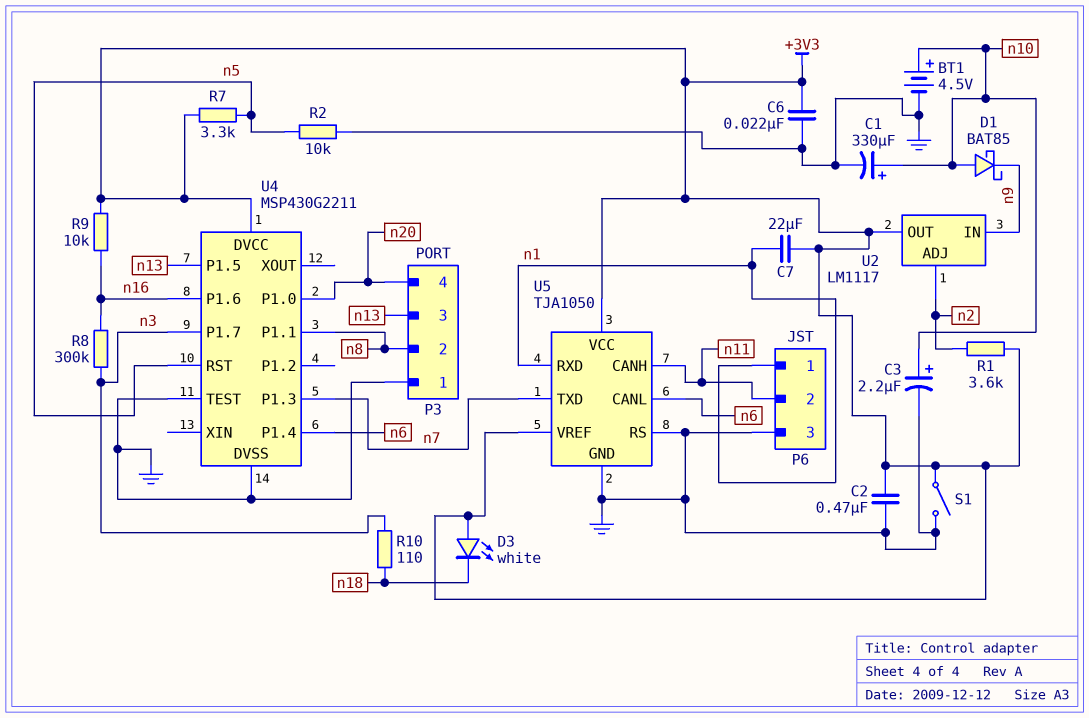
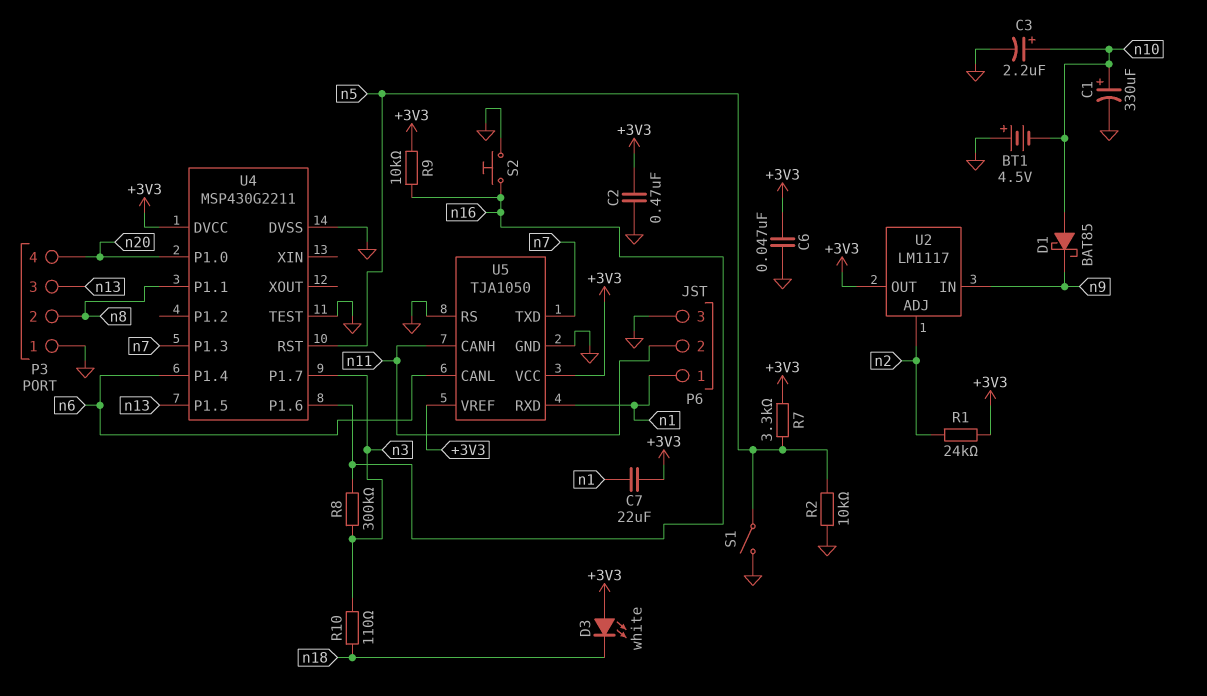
BT1: 4.5V (plus n10, minus GND) -> 4.5V (plus GND, minus n10)
C6: 22nF (+3V3, GND) -> 47nF (+3V3, GND)
R1: 3.6k (+3V3, n2) -> 24k (+3V3, n2)
S1: switch (+3V3, GND) -> switch (GND, n5)
S2: none -> button (GND, n16)

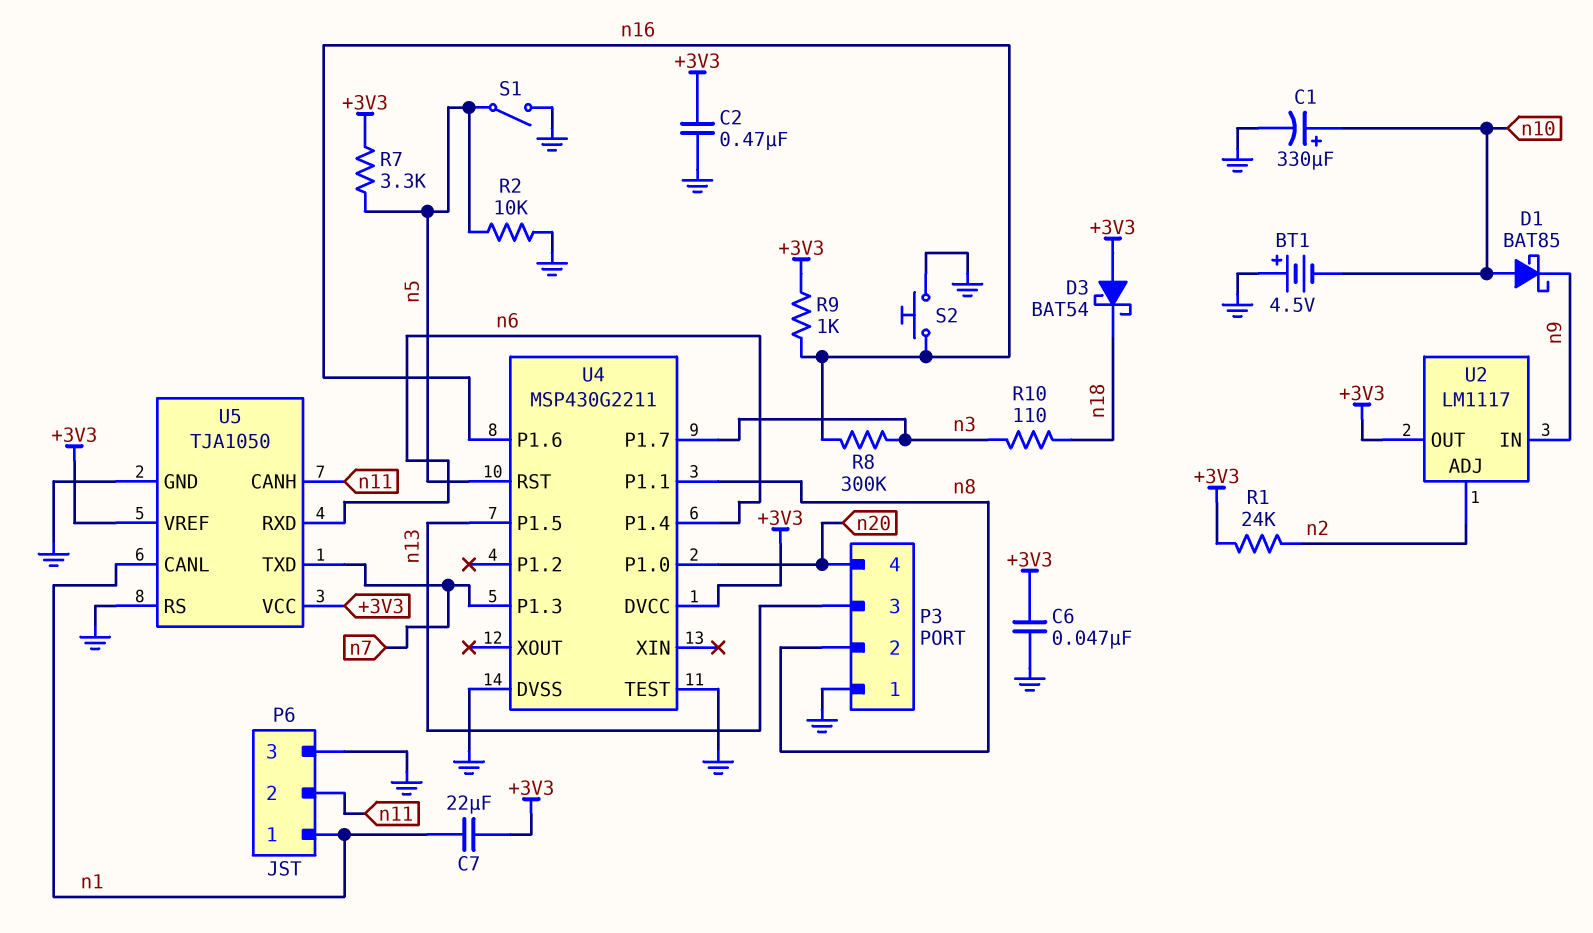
C3: 2.2uF (plus n10, minus GND) -> none
D3: LED white (A +3V3, K n18) -> schottky BAT54 (A +3V3, K n18)
R9: 10k (+3V3, n16) -> 1k (+3V3, n16)
U5 pin CANL: n6 -> n1
U5 pin RXD: n1 -> n6

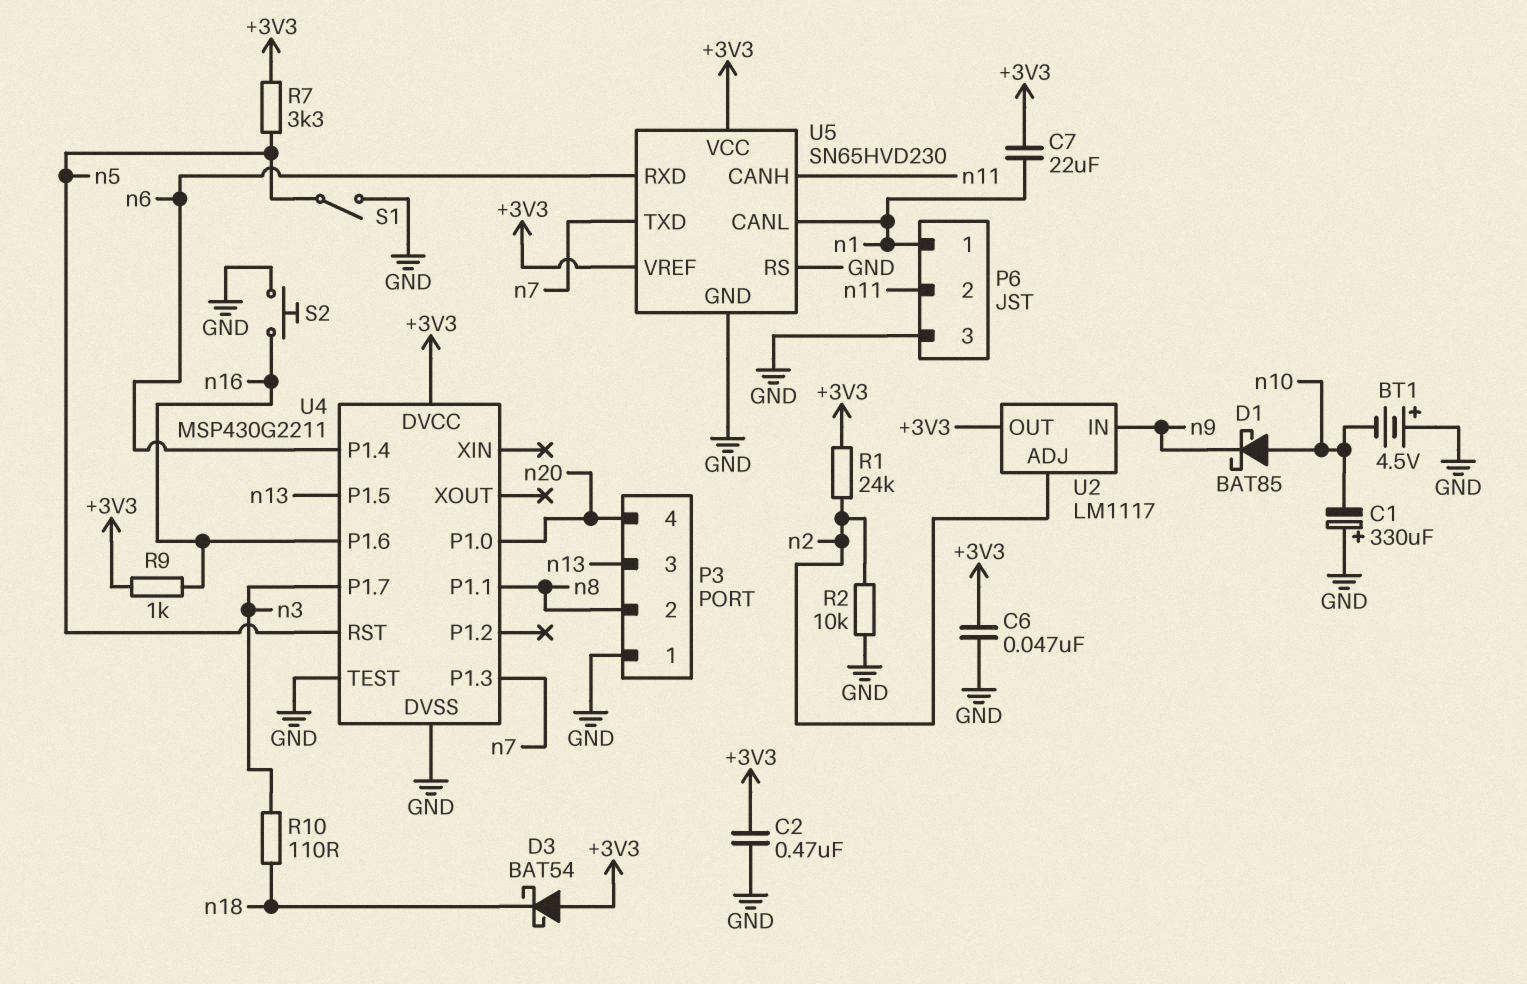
C1: 330uF (plus n10, minus GND) -> 330uF (plus GND, minus n10)
R2: 10k (GND, n5) -> 10k (GND, n2)
R8: 300k (n3, n16) -> none
U5: TJA1050 -> SN65HVD230

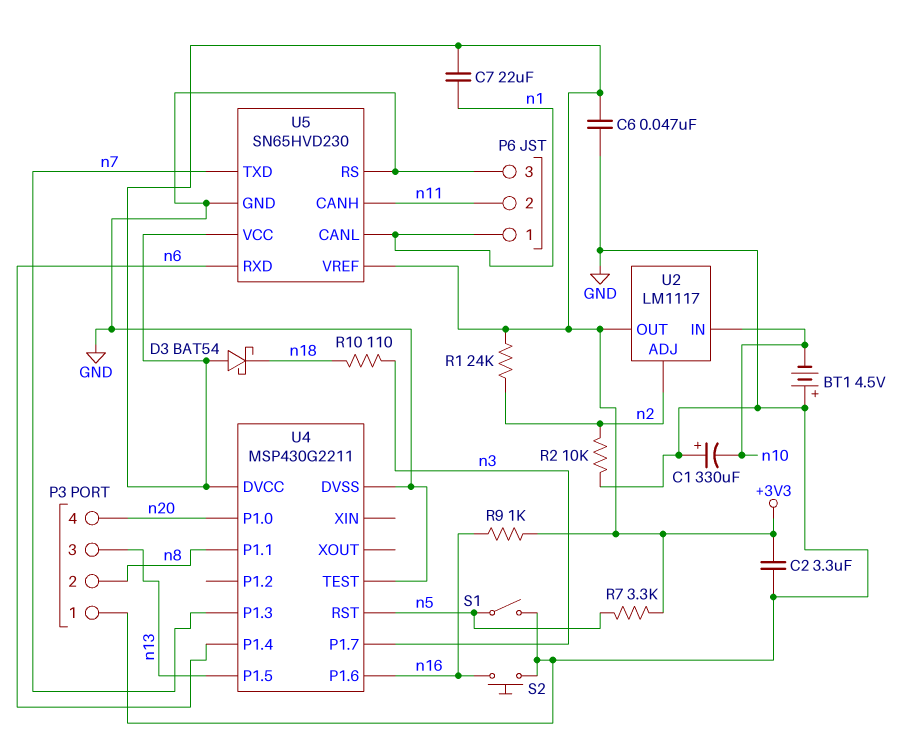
C2: 470nF (+3V3, GND) -> 3.3uF (+3V3, GND)
D1: schottky BAT85 (A n10, K n9) -> none
U2 pin IN: n9 -> n10

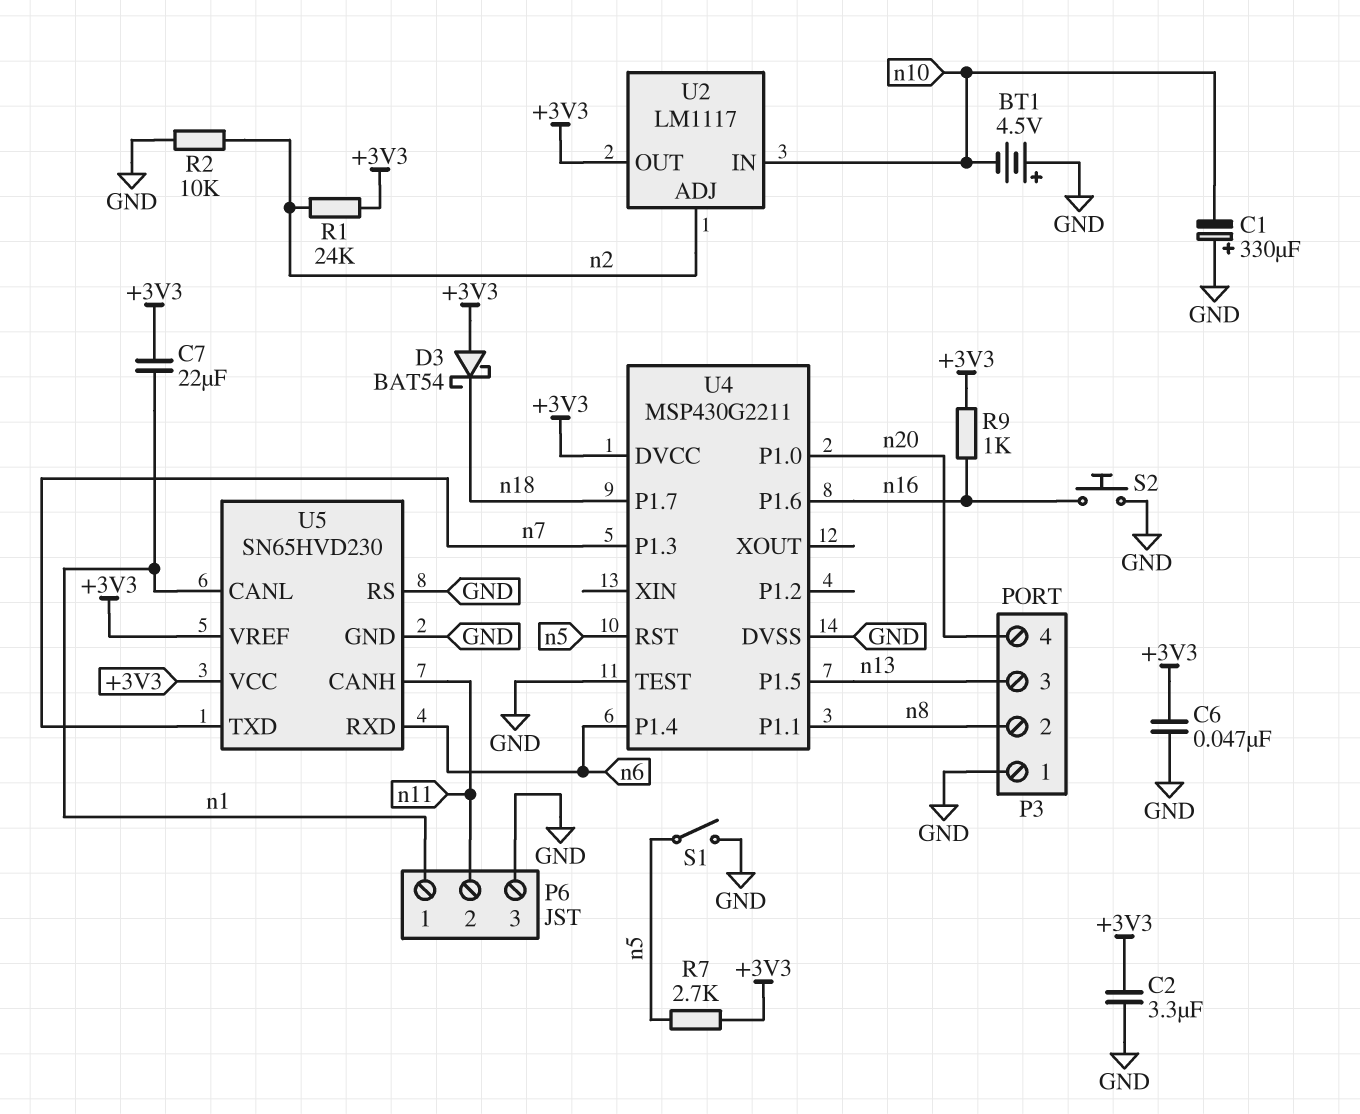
R7: 3.3k (+3V3, n5) -> 2.7k (+3V3, n5)
R10: 110 (n3, n18) -> none
U4 pin P1.7: n3 -> n18

